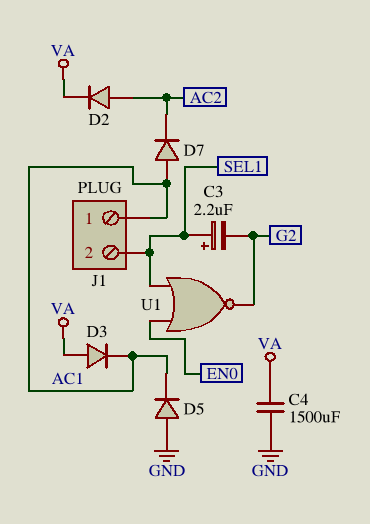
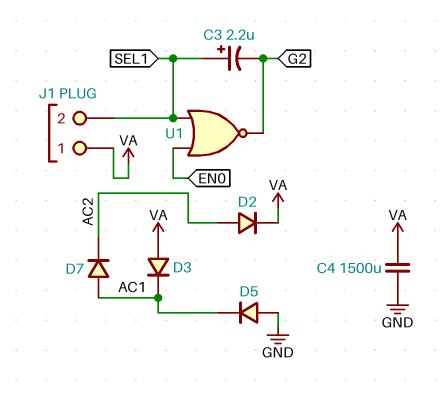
J1 pin 1: AC1 -> VA

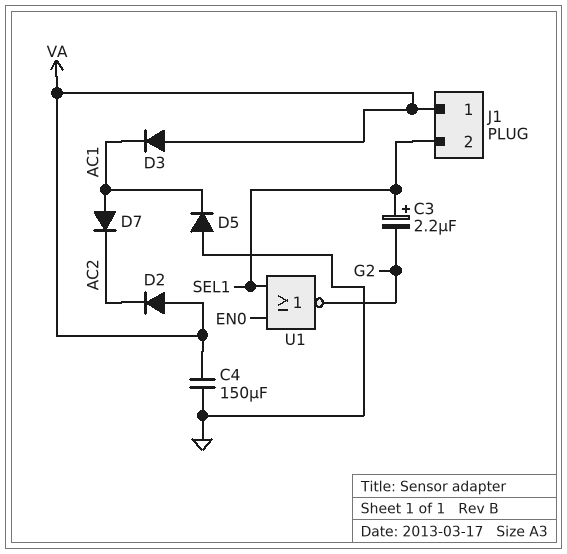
C4: 1500uF (GND, VA) -> 150uF (GND, VA)
D2: diode (A AC2, K VA) -> diode (A VA, K AC2)

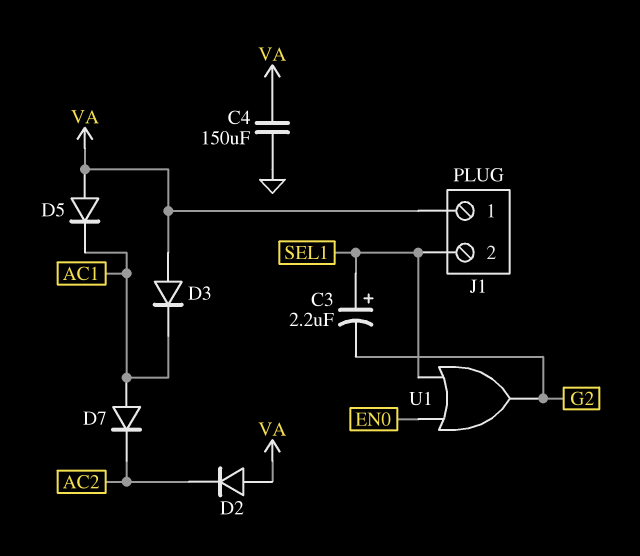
D5: diode (A GND, K AC1) -> diode (A VA, K AC1)
U1: NOR (in EN0, in SEL1, out G2) -> OR (in EN0, in SEL1, out G2)

